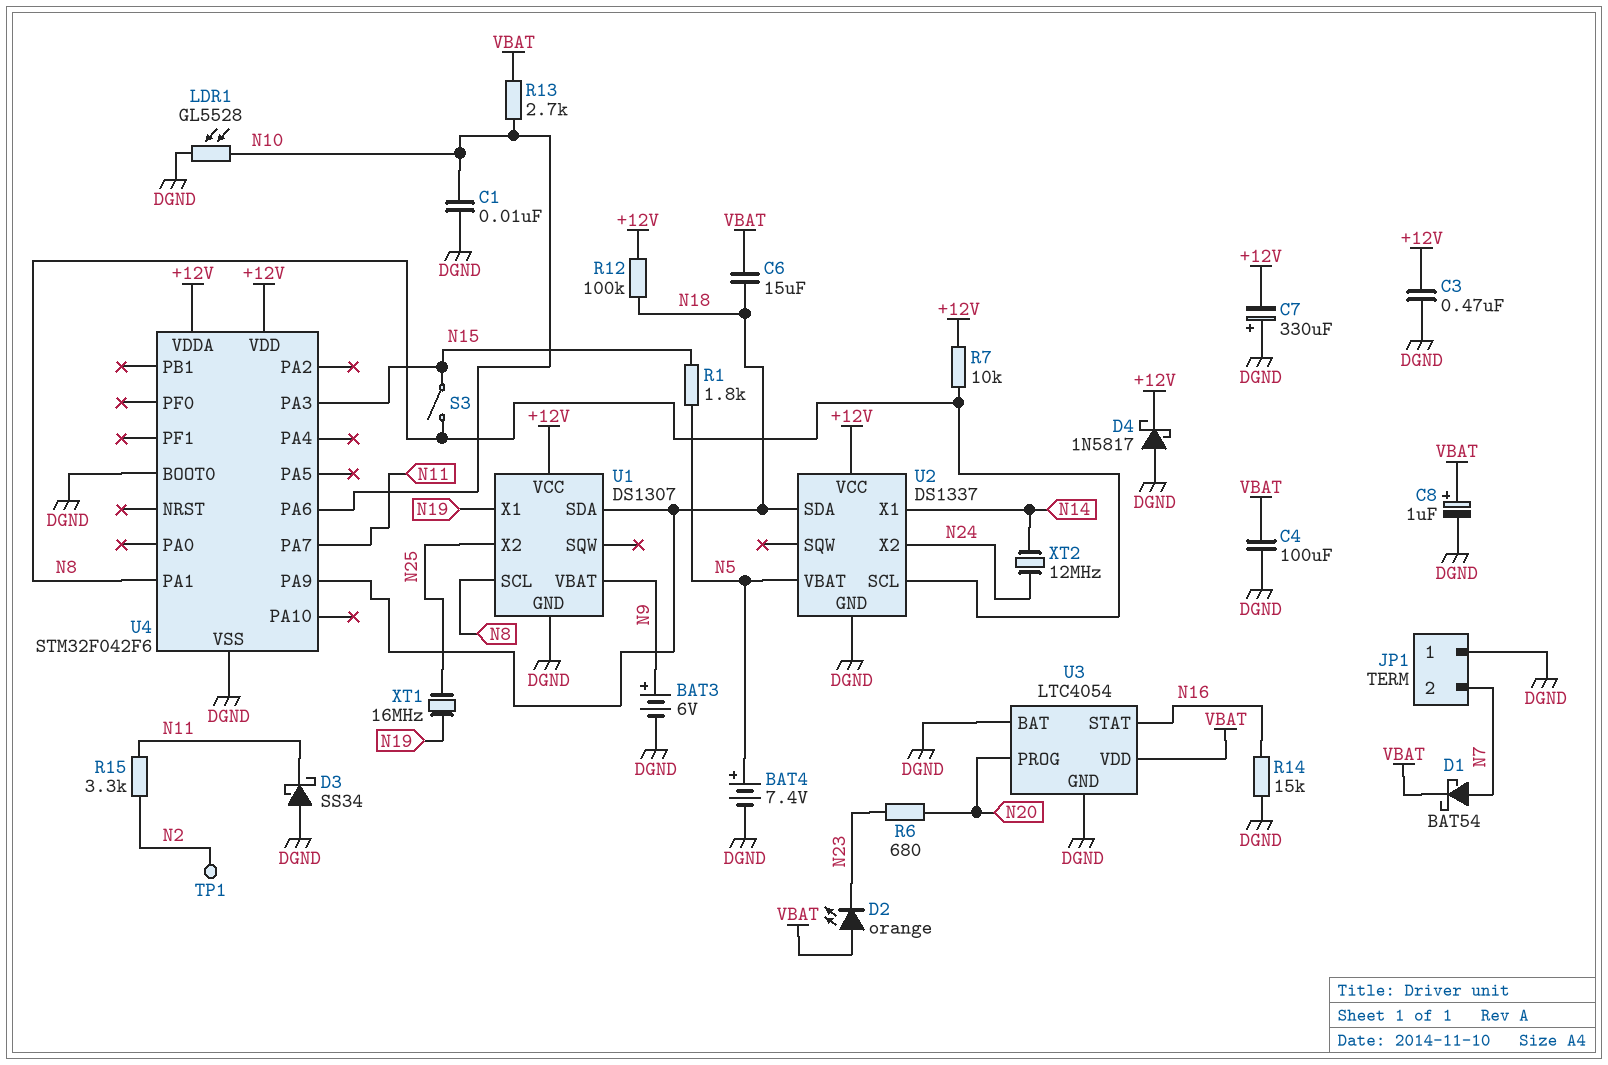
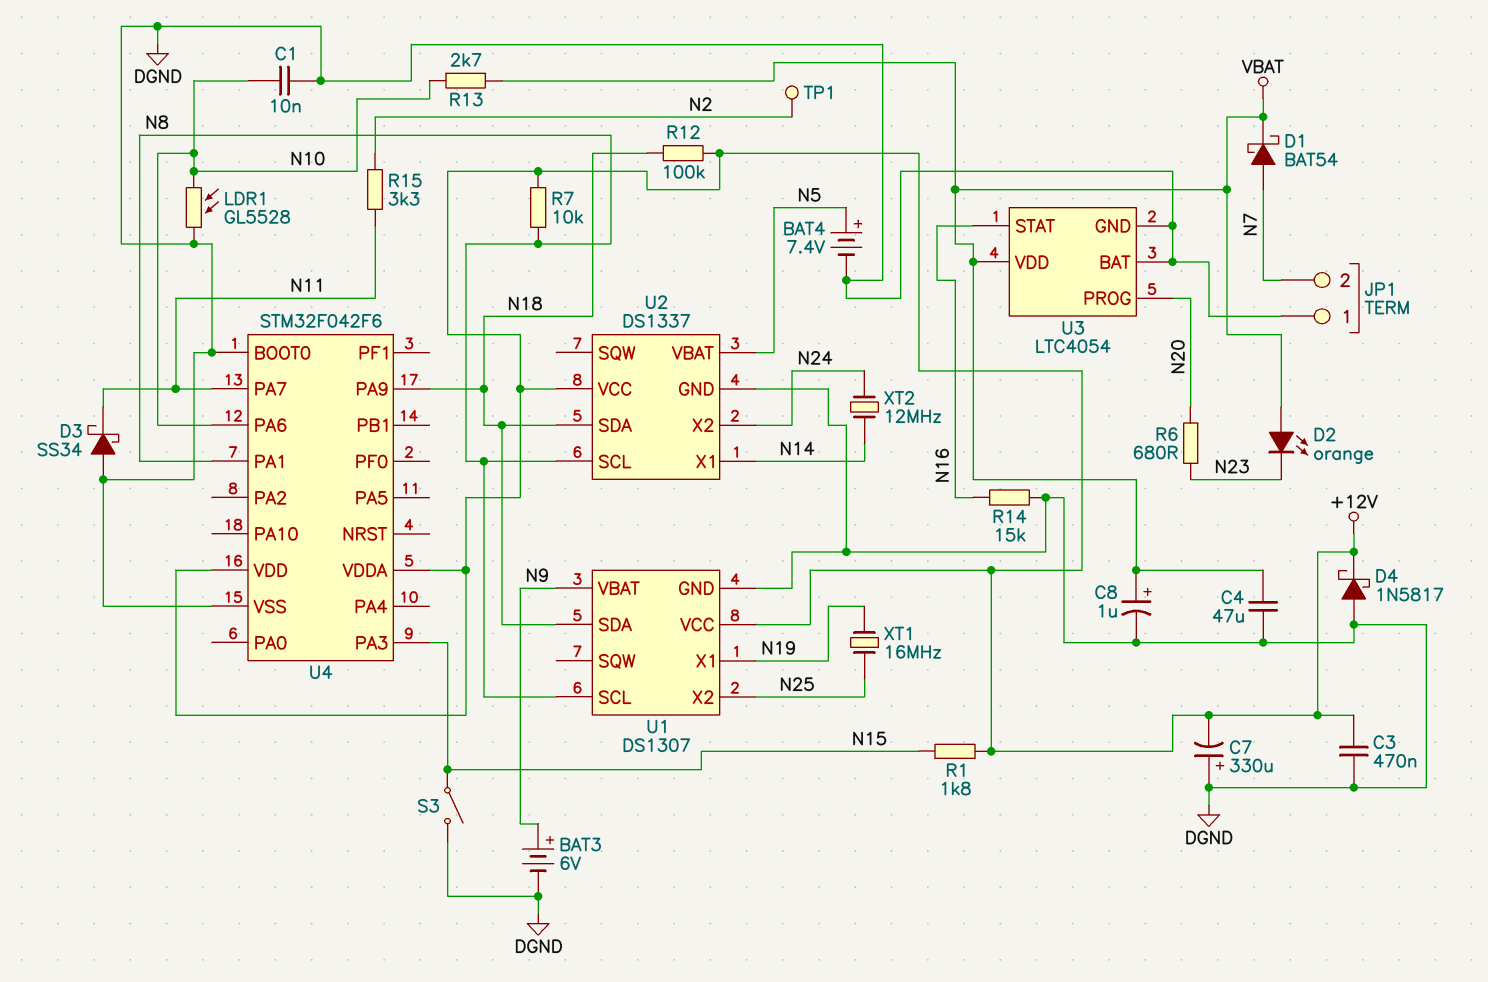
C4: 100uF (DGND, VBAT) -> 47uF (DGND, VBAT)
C6: 15uF (N18, VBAT) -> none
R1: 1.8k (N5, N15) -> 1.8k (+12V, N15)
S3: switch (N8, N15) -> switch (DGND, N15)

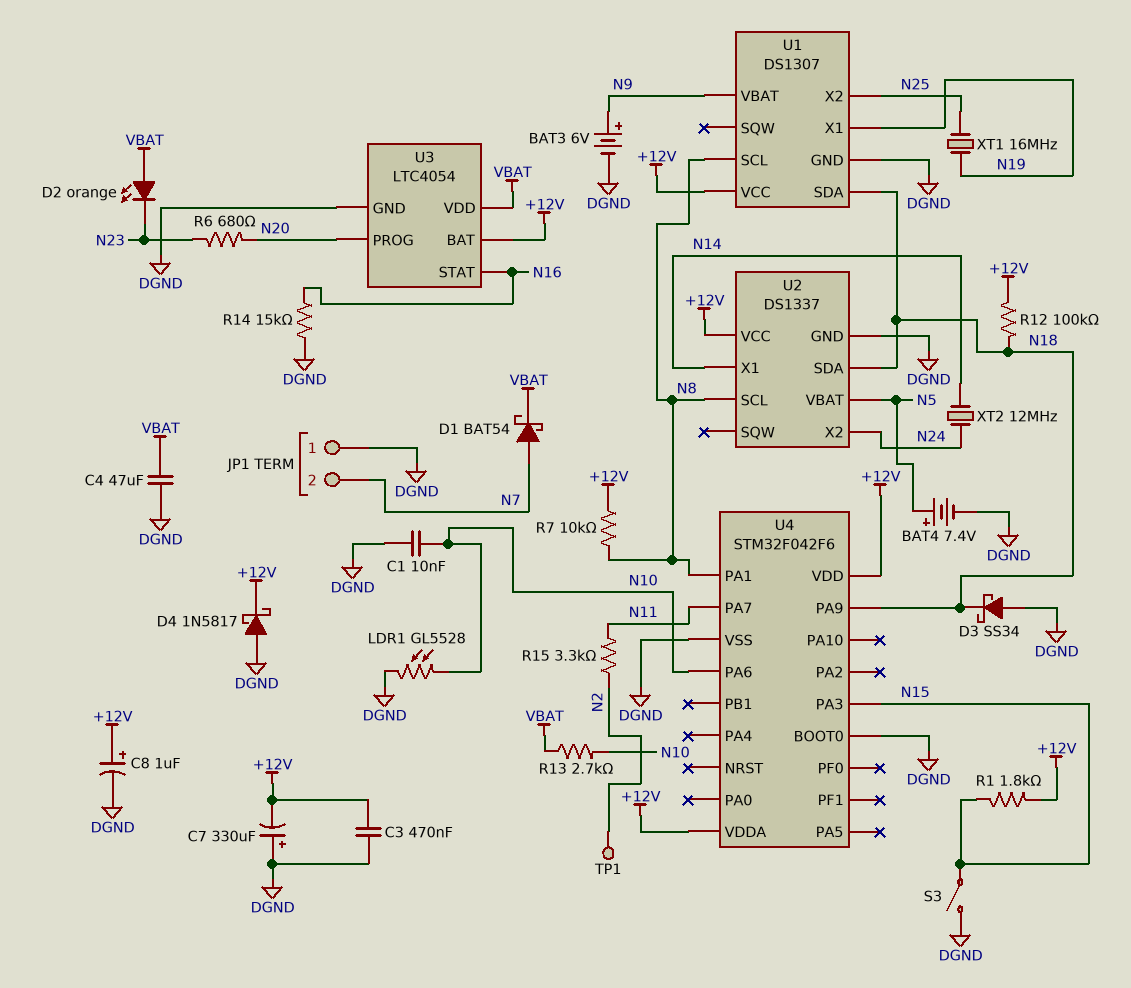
C8: 1uF (plus VBAT, minus DGND) -> 1uF (plus +12V, minus DGND)
D3: schottky SS34 (A DGND, K N11) -> schottky SS34 (A DGND, K N18)
U3 pin BAT: DGND -> +12V

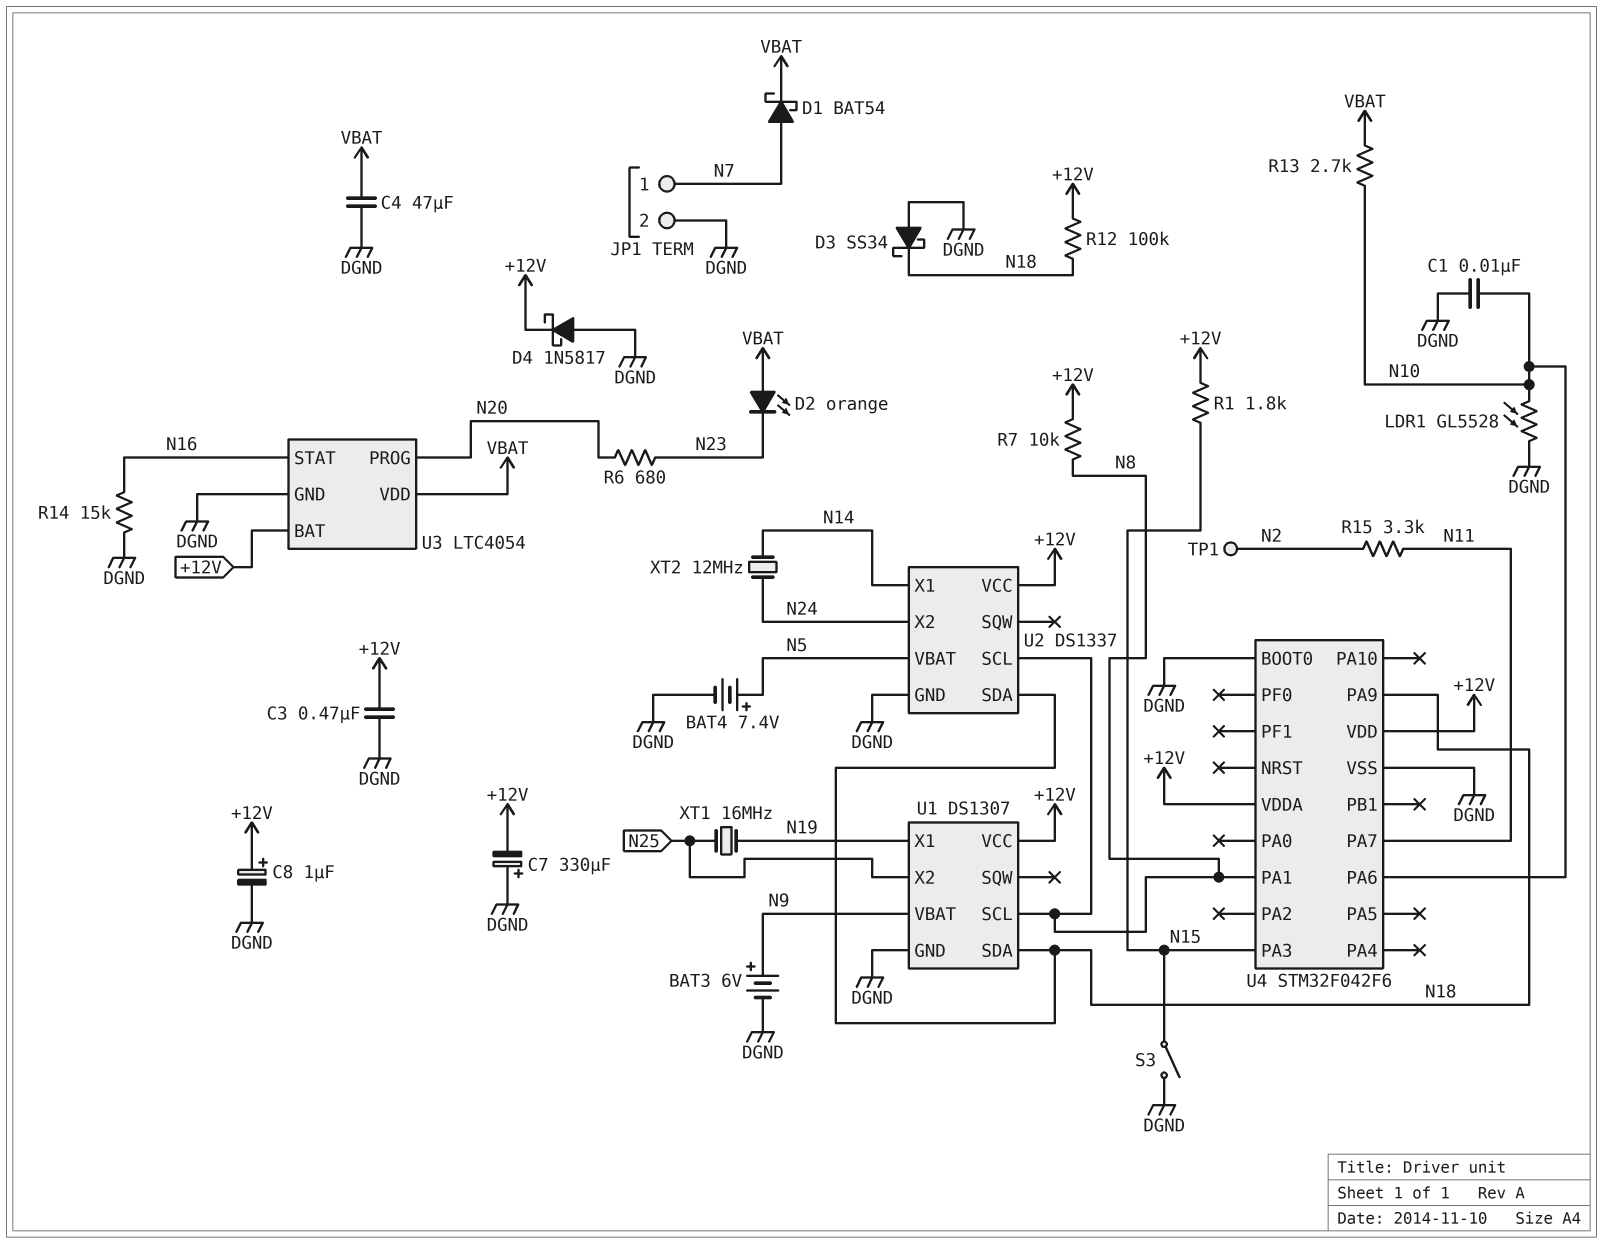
JP1 pin 1: DGND -> N7
JP1 pin 2: N7 -> DGND

